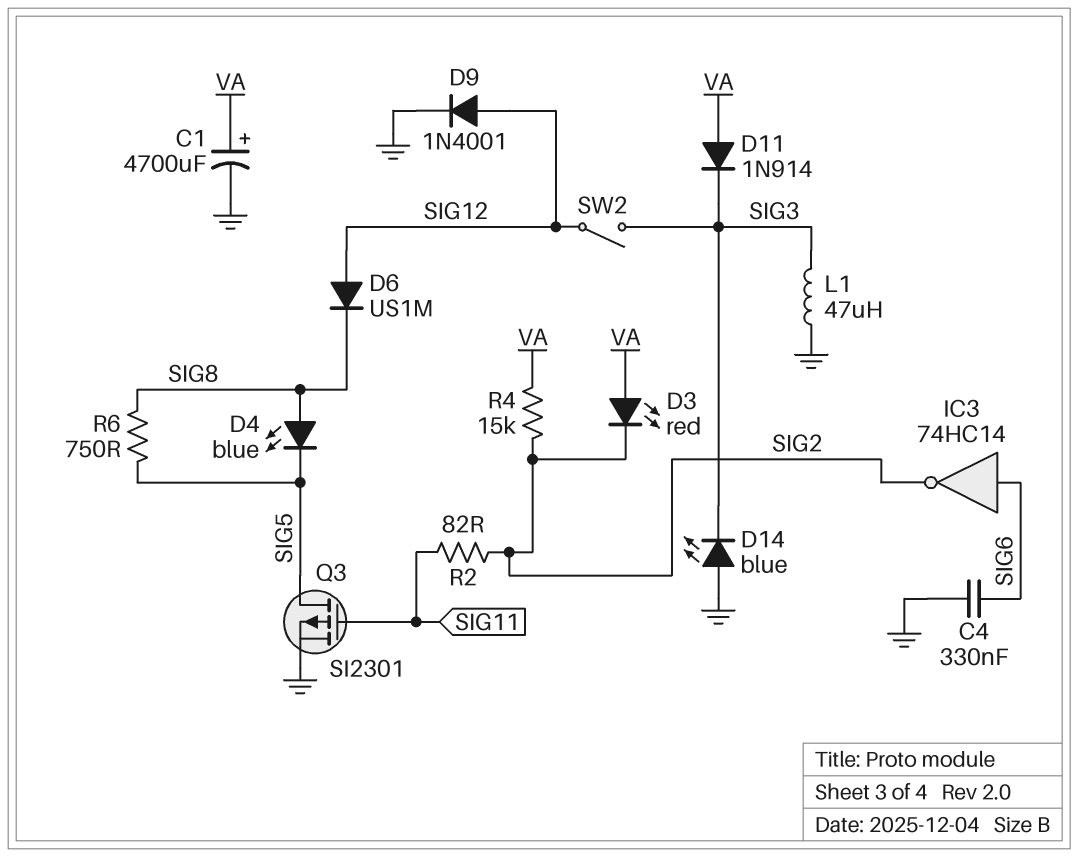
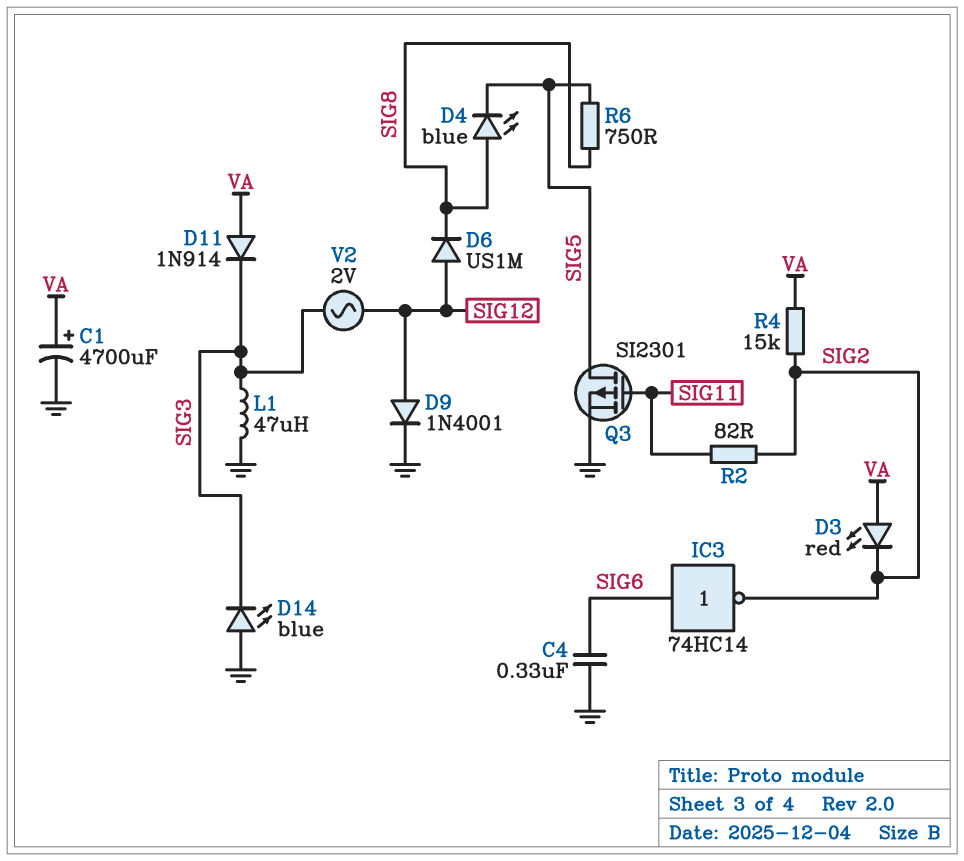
SW2: switch (SIG3, SIG12) -> none
V2: none -> AC 2V (SIG3, SIG12)

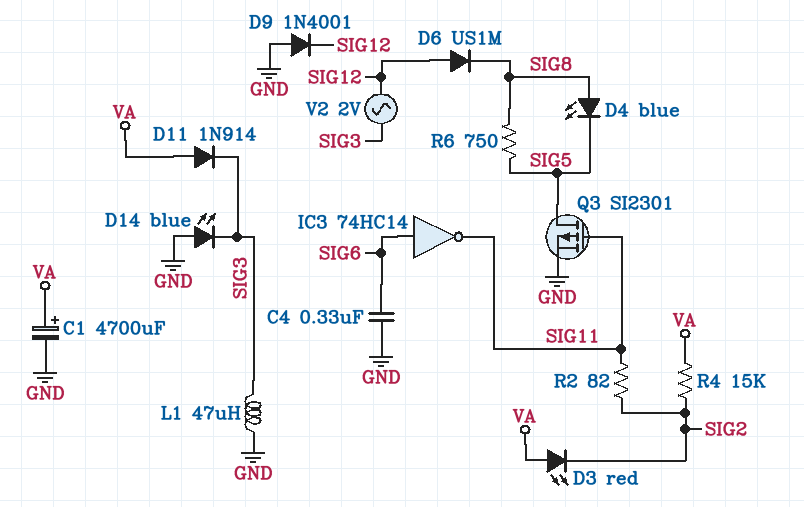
D9: diode 1N4001 (A SIG12, K GND) -> diode 1N4001 (A GND, K SIG12)
IC3: NOT 74HC14 (in SIG6, out SIG2) -> NOT 74HC14 (in SIG6, out SIG11)

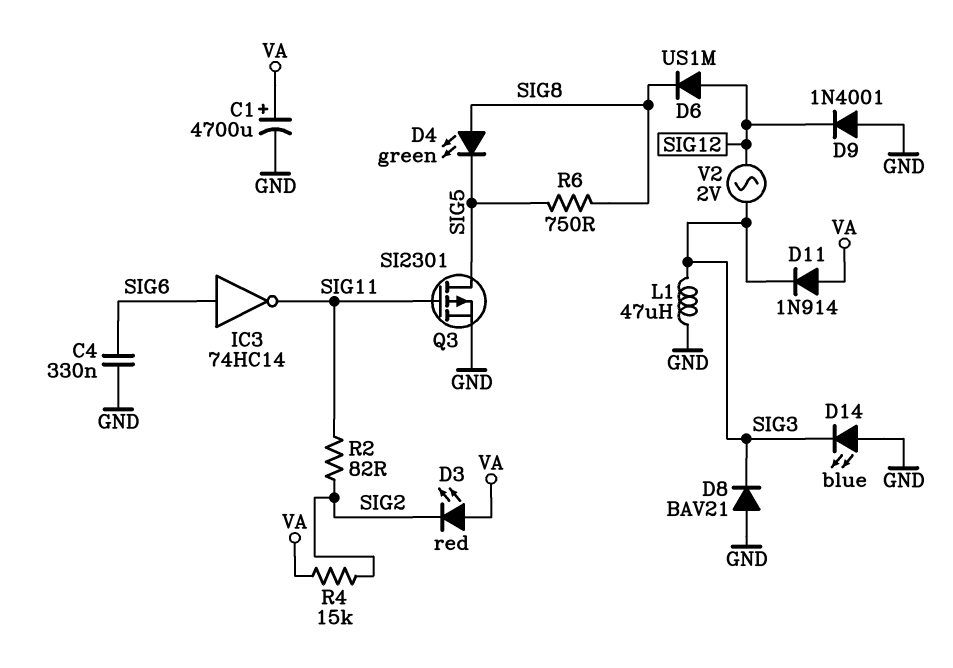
D4: LED blue (A SIG8, K SIG5) -> LED green (A SIG8, K SIG5)
D8: none -> diode BAV21 (A GND, K SIG3)

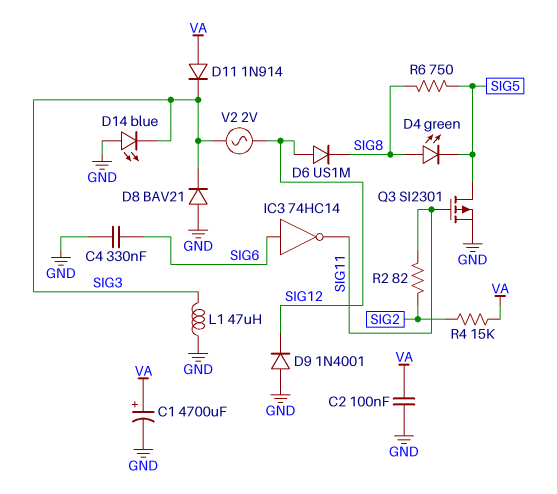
C2: none -> 100nF (GND, VA)
D3: LED red (A VA, K SIG2) -> none

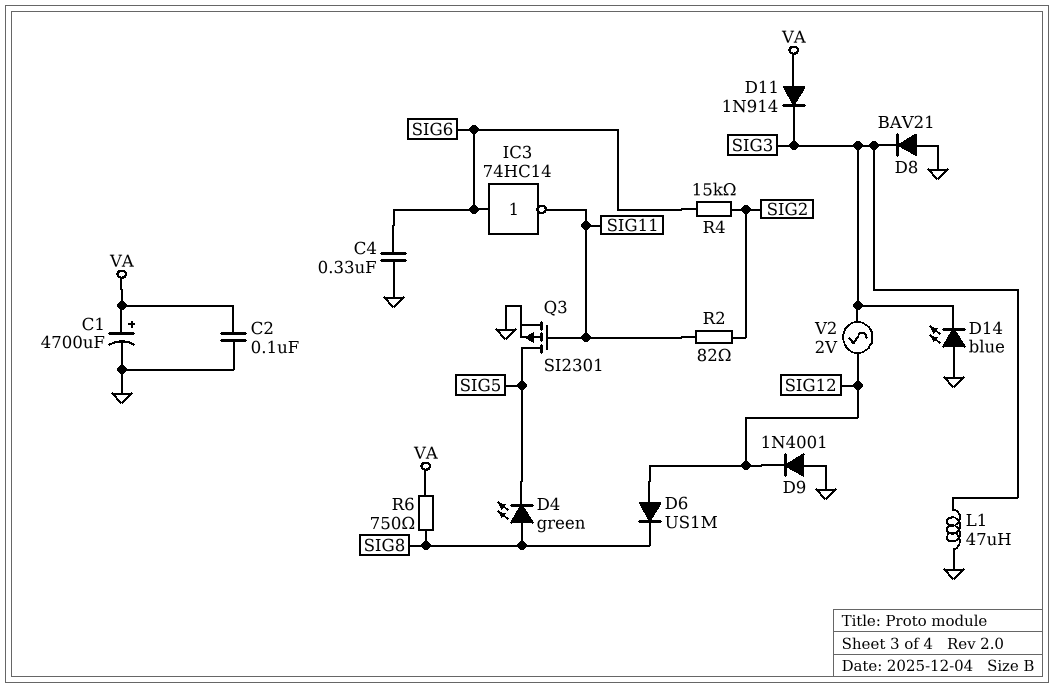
R4: 15k (SIG2, VA) -> 15k (SIG2, SIG6)
R6: 750 (SIG5, SIG8) -> 750 (SIG8, VA)

